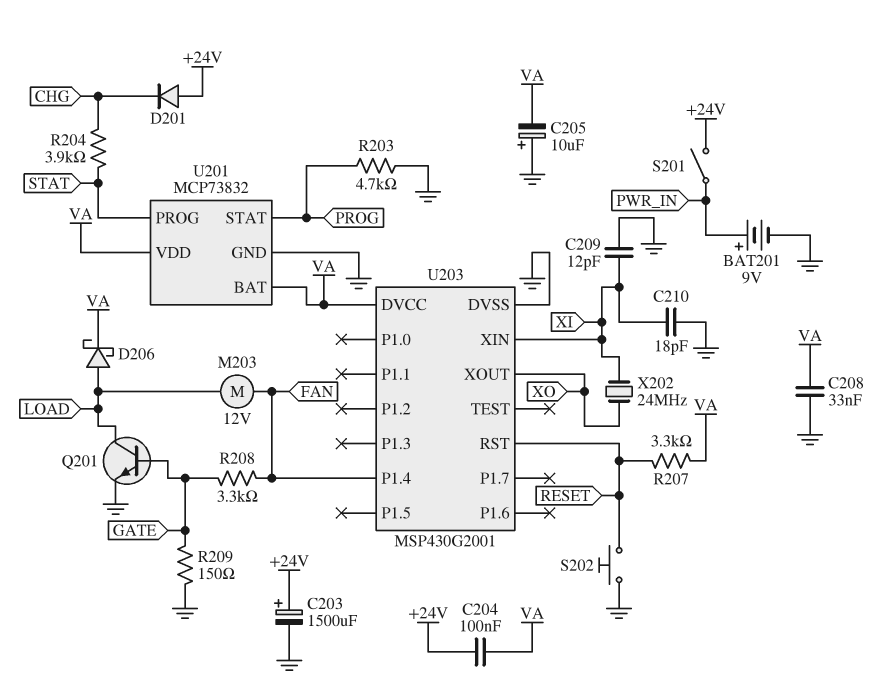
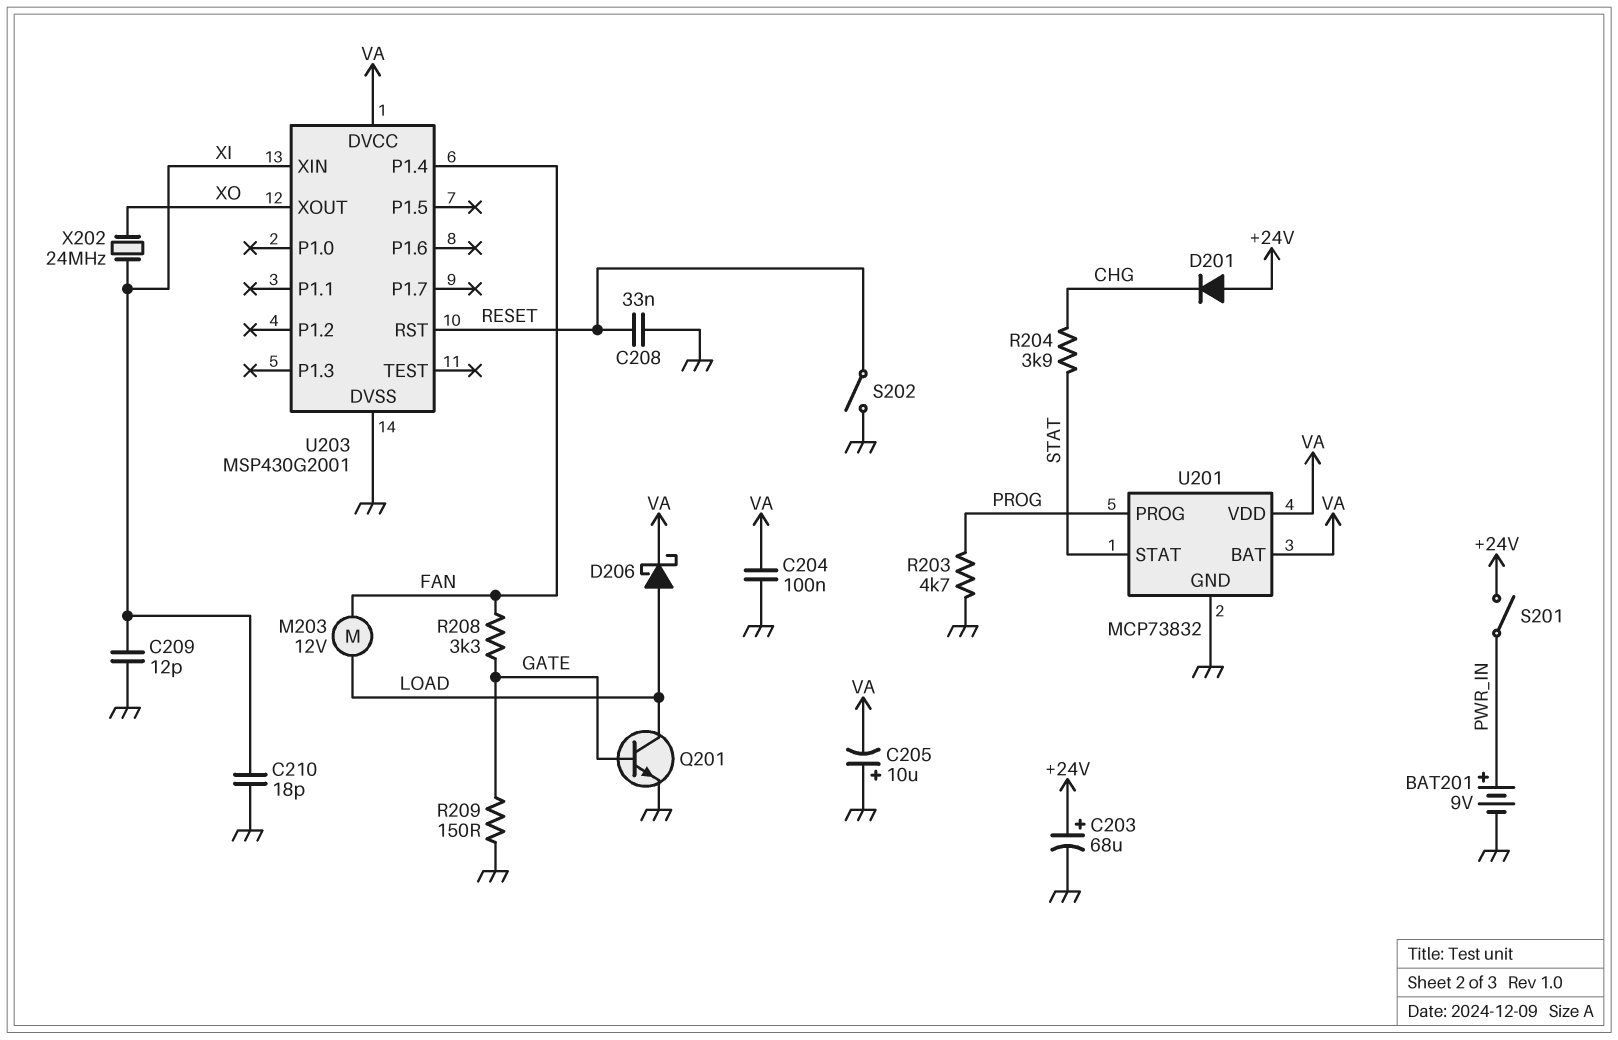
C203: 1500uF (plus +24V, minus GND) -> 68uF (plus +24V, minus GND)
C204: 100nF (+24V, VA) -> 100nF (GND, VA)
C208: 33nF (GND, VA) -> 33nF (GND, RESET)
R207: 3.3k (RESET, VA) -> none
S202: button (GND, RESET) -> switch (GND, RESET)
U201 pin PROG: STAT -> PROG
U201 pin STAT: PROG -> STAT

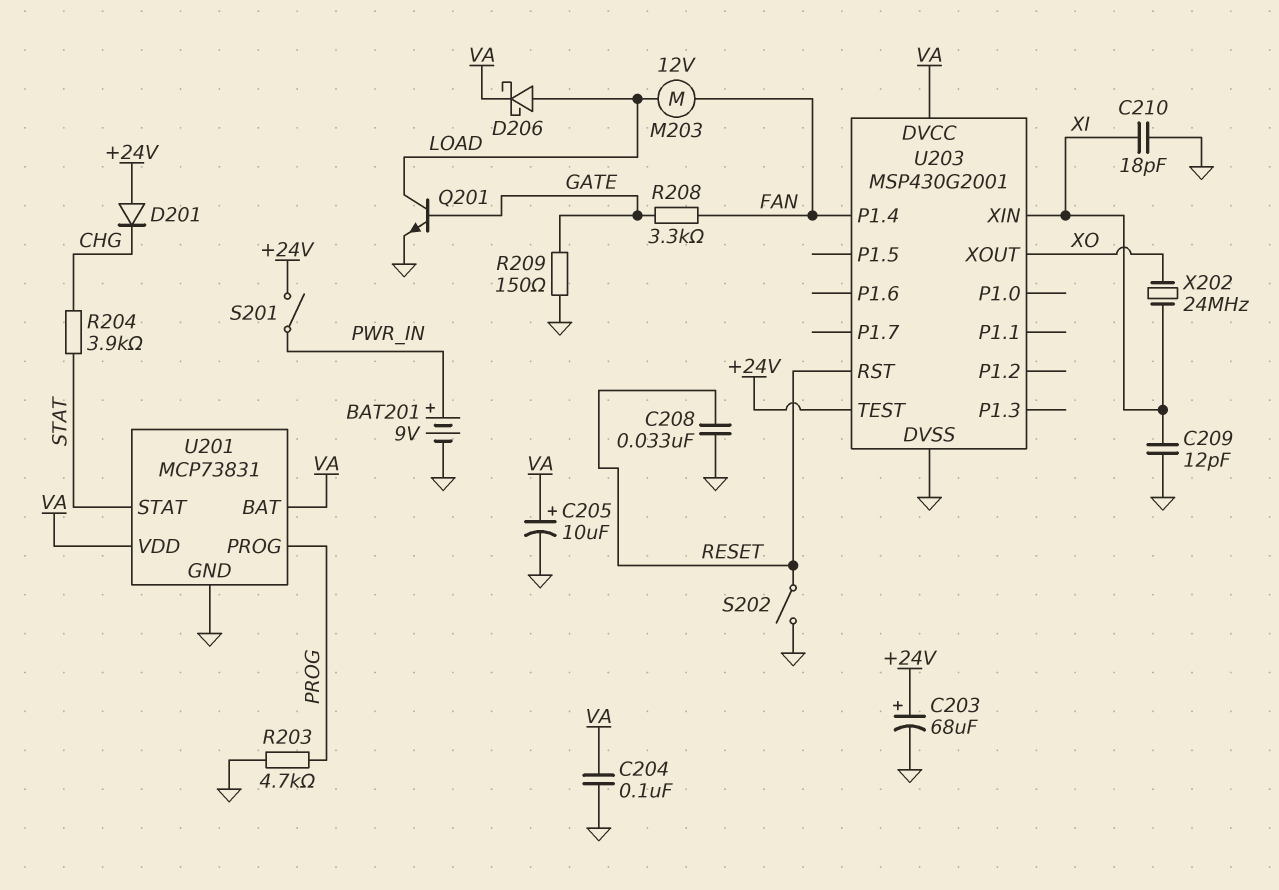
C205: 10uF (plus GND, minus VA) -> 10uF (plus VA, minus GND)
U201: MCP73832 -> MCP73831
U203 pin TEST: none -> +24V

